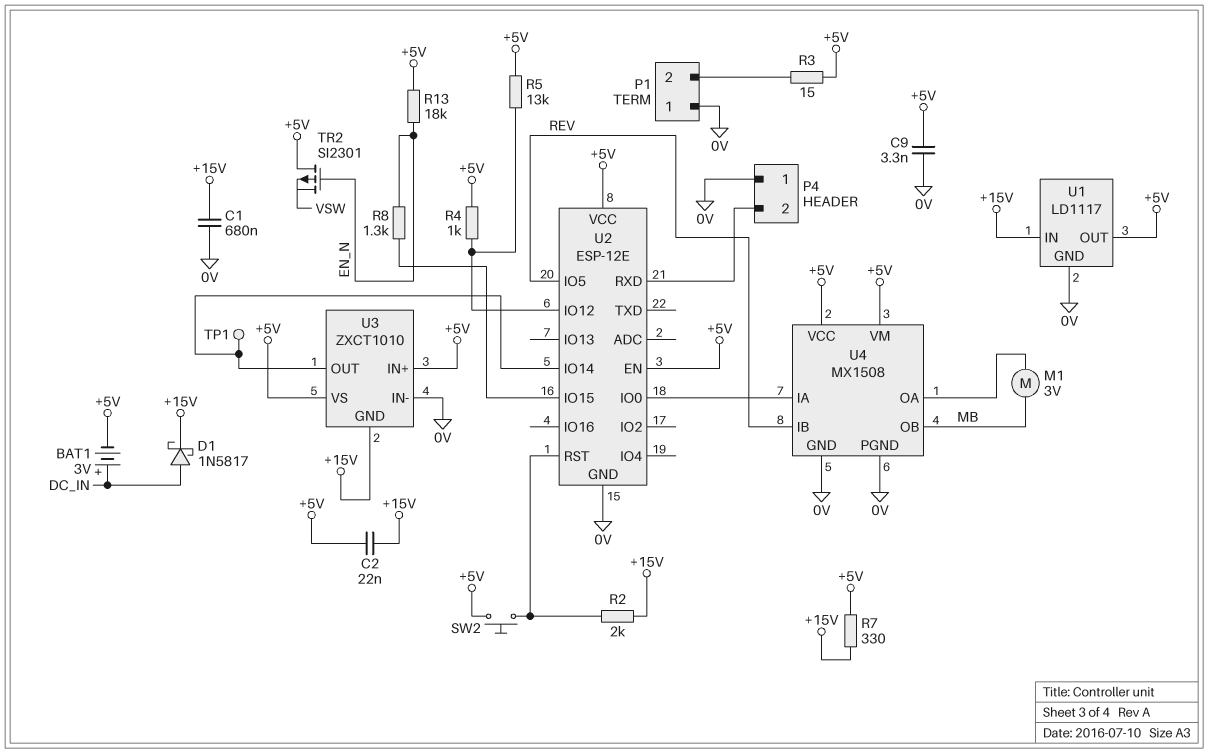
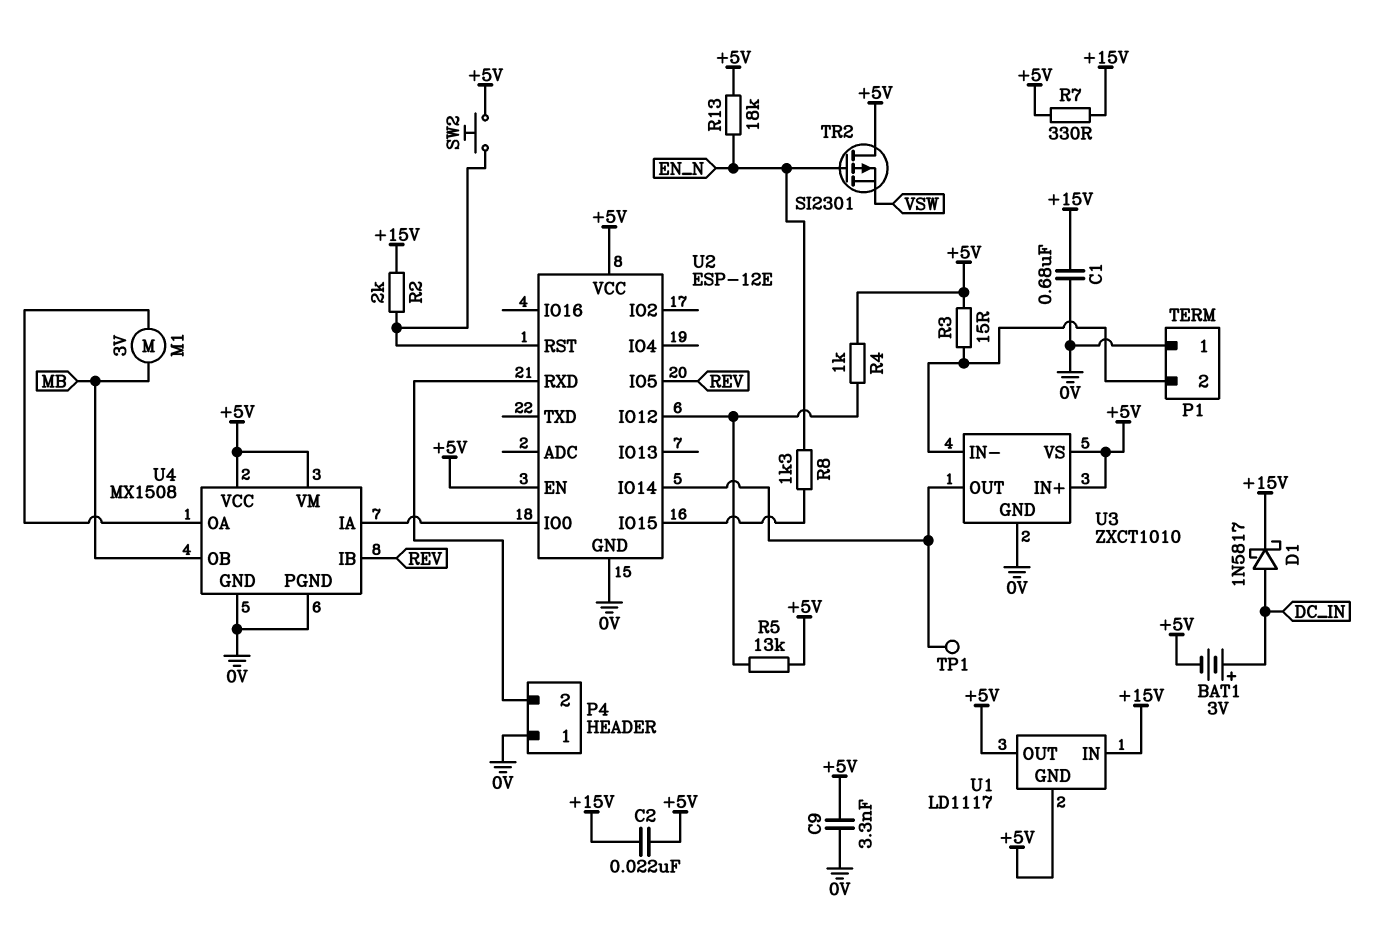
U1 pin GND: 0V -> +5V
U3 pin GND: +15V -> 0V
U3 pin IN-: 0V -> P1/2

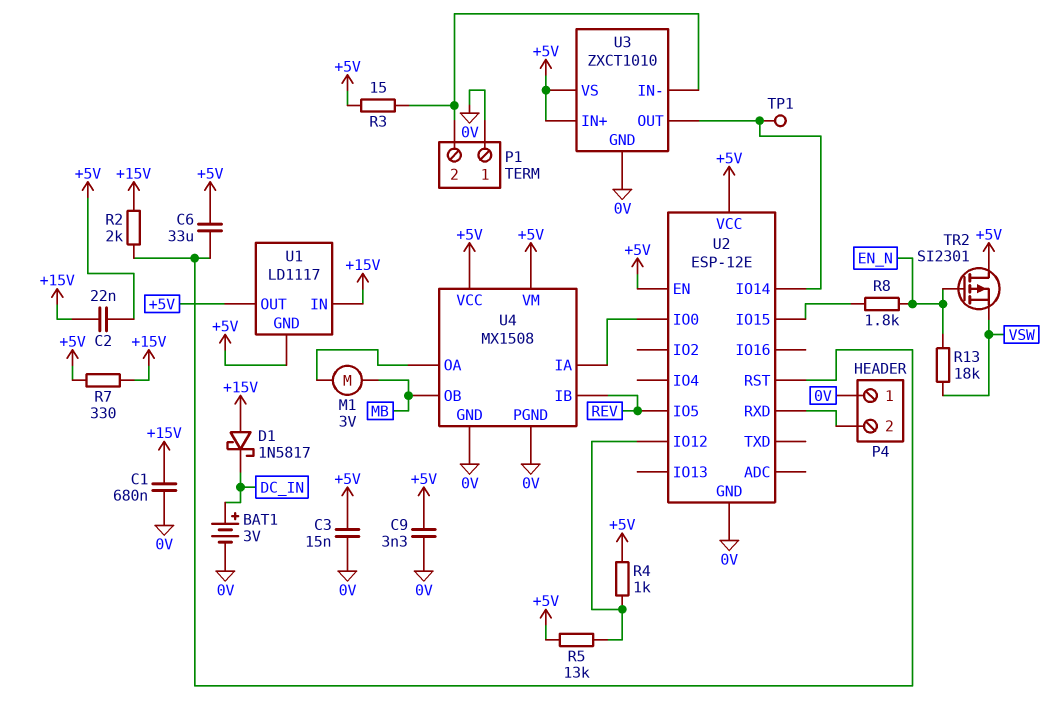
BAT1: 3V (plus DC_IN, minus +5V) -> 3V (plus DC_IN, minus 0V)
C3: none -> 15nF (+5V, 0V)
C6: none -> 33uF (+5V, U2/RST)
D1: schottky 1N5817 (A DC_IN, K +15V) -> schottky 1N5817 (A +15V, K DC_IN)
R8: 1.3k (EN_N, U2/IO15) -> 1.8k (EN_N, U2/IO15)
R13: 18k (+5V, EN_N) -> 18k (EN_N, VSW)
SW2: button (+5V, U2/RST) -> none

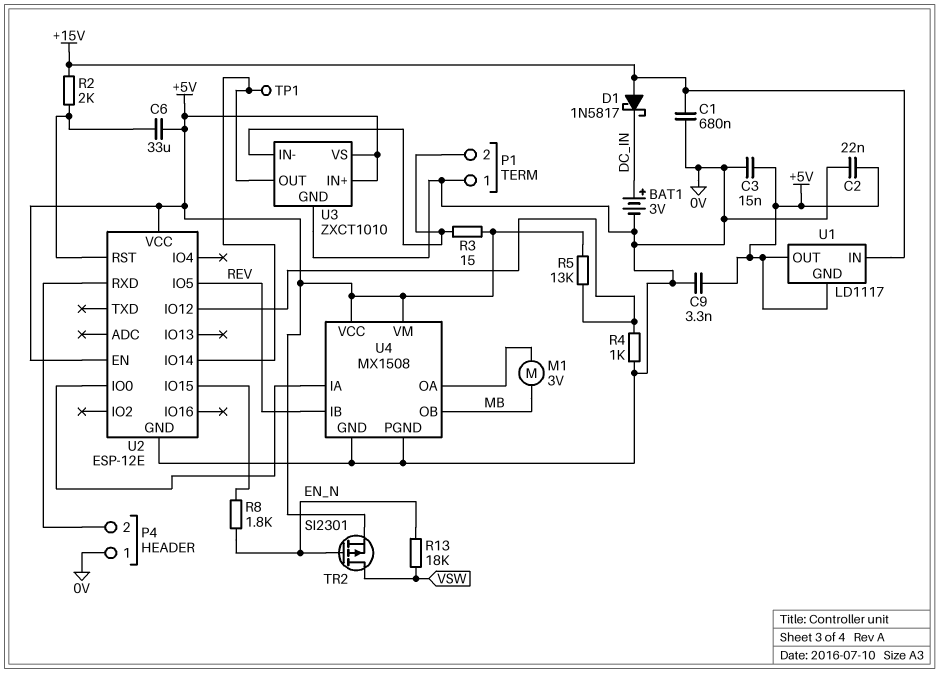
C2: 22nF (+5V, +15V) -> 22nF (+5V, 0V)
R4: 1k (+5V, U2/IO12) -> 1k (0V, U2/IO12)
R7: 330 (+5V, +15V) -> none
TR2: PMOS SI2301 (G EN_N, D +5V, S VSW) -> PMOS SI2301 (G EN_N, D VSW, S +5V)

